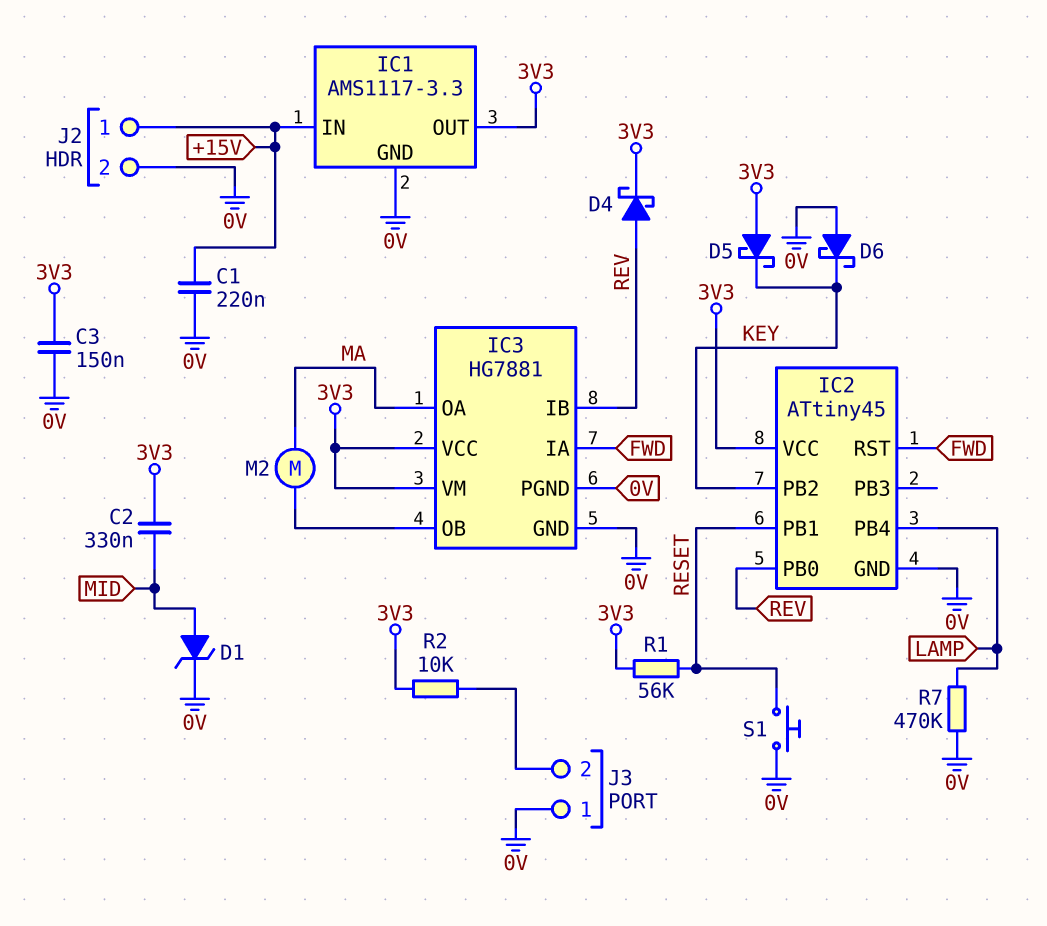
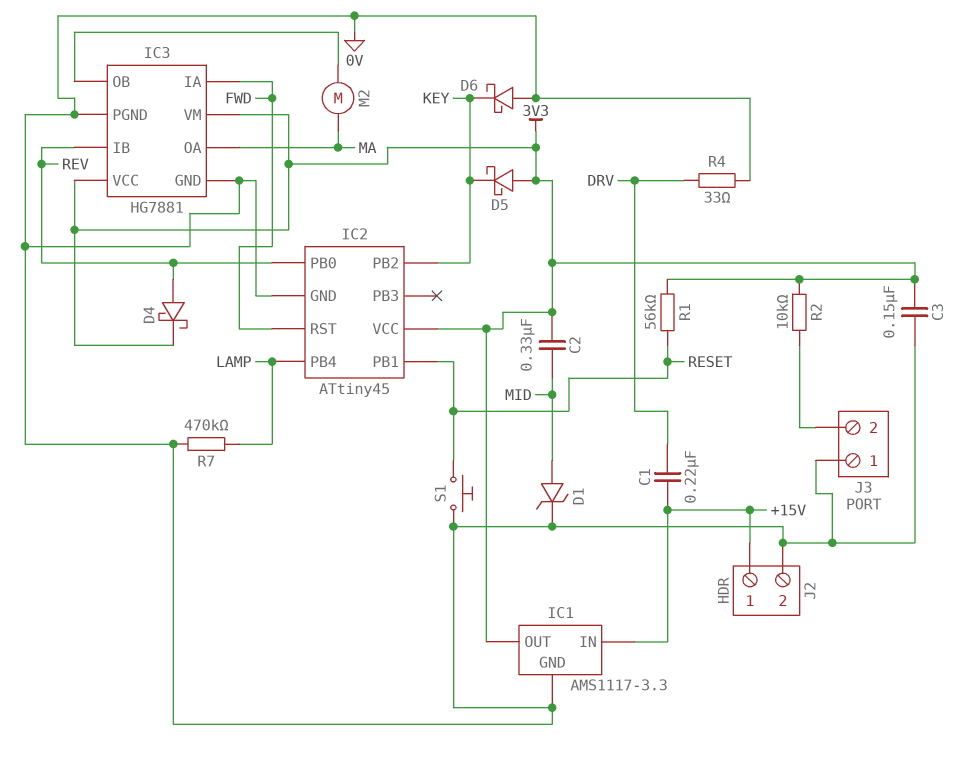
C1: 220nF (+15V, 0V) -> 220nF (+15V, DRV)
R4: none -> 33 (0V, DRV)

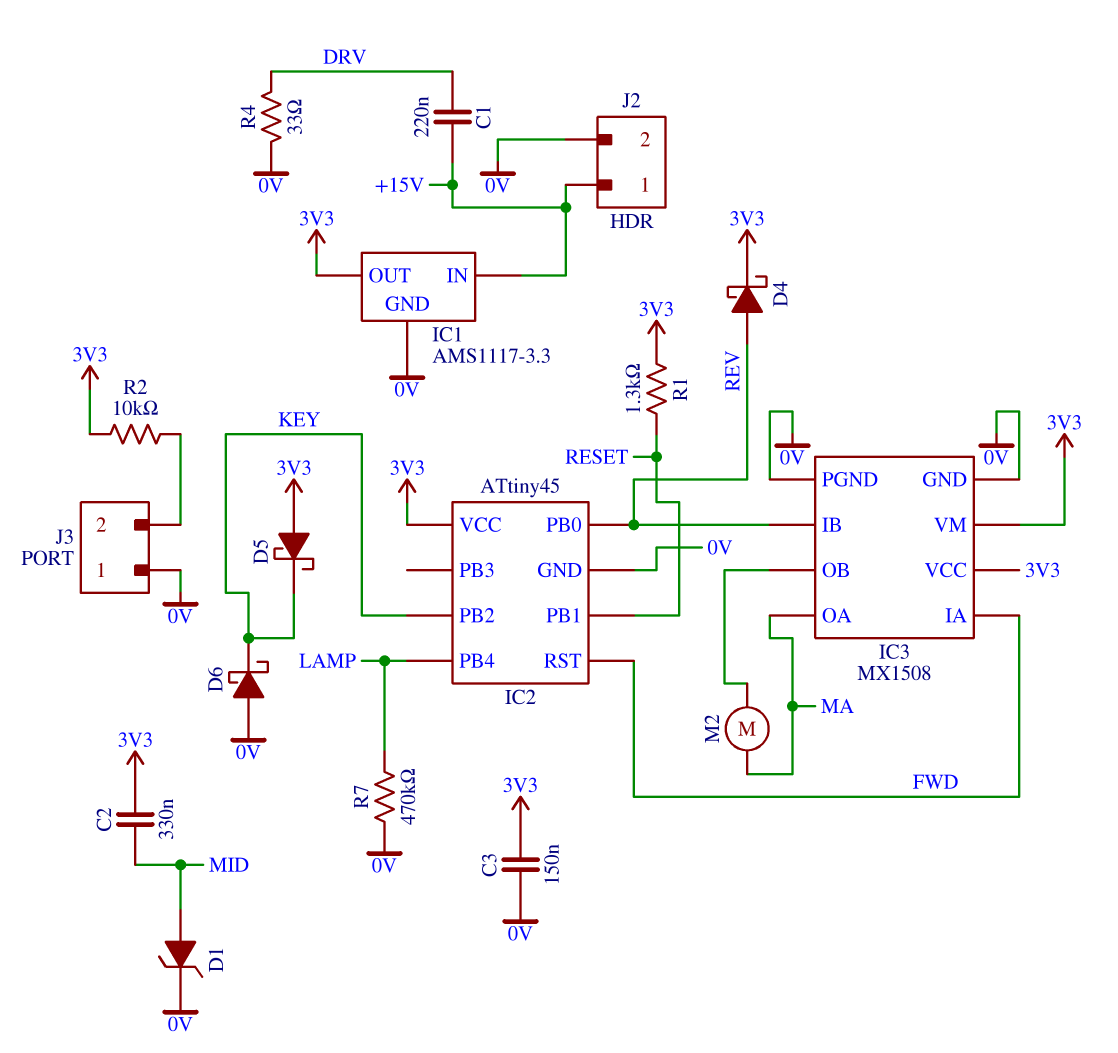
IC3: HG7881 -> MX1508
R1: 56k (3V3, RESET) -> 1.3k (3V3, RESET)
S1: button (0V, RESET) -> none

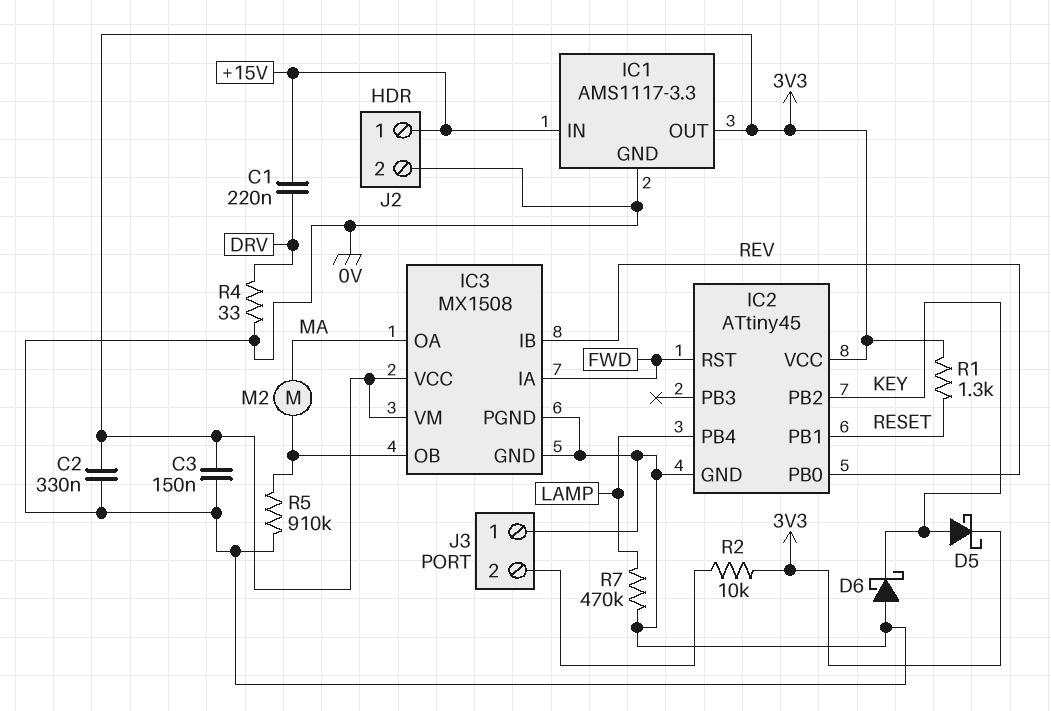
C2: 330nF (3V3, MID) -> 330nF (0V, 3V3)
D1: zener (A MID, K 0V) -> none
D4: schottky (A REV, K 3V3) -> none
D5: schottky (A 3V3, K KEY) -> schottky (A KEY, K 3V3)
R5: none -> 910k (0V, IC3/OB)

